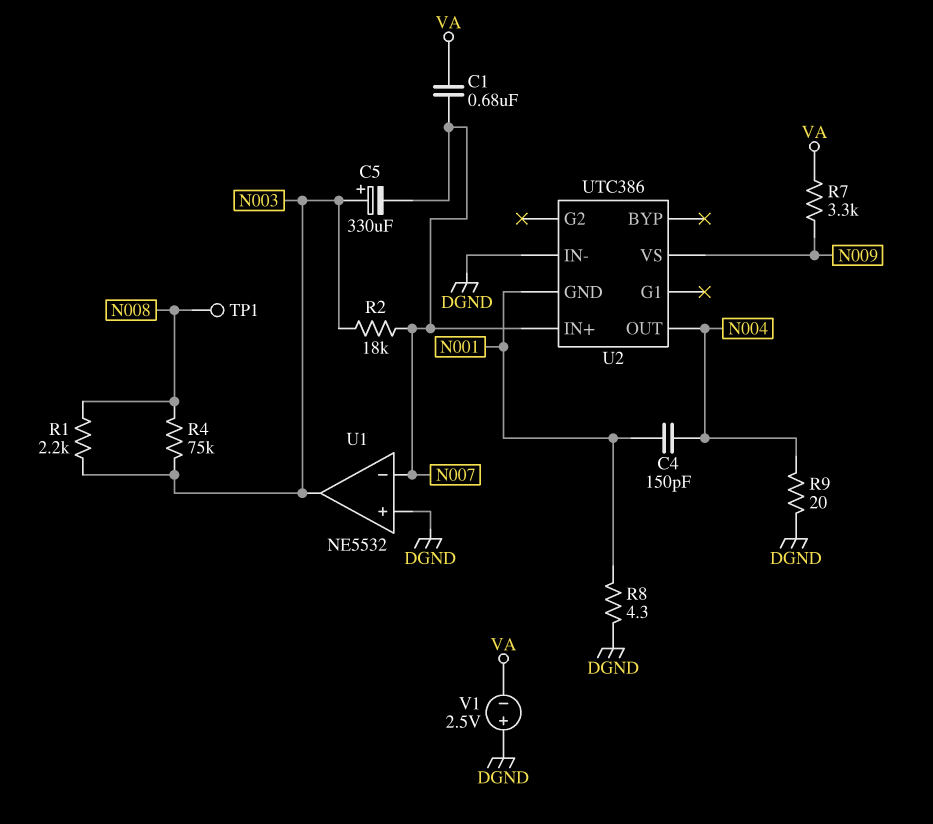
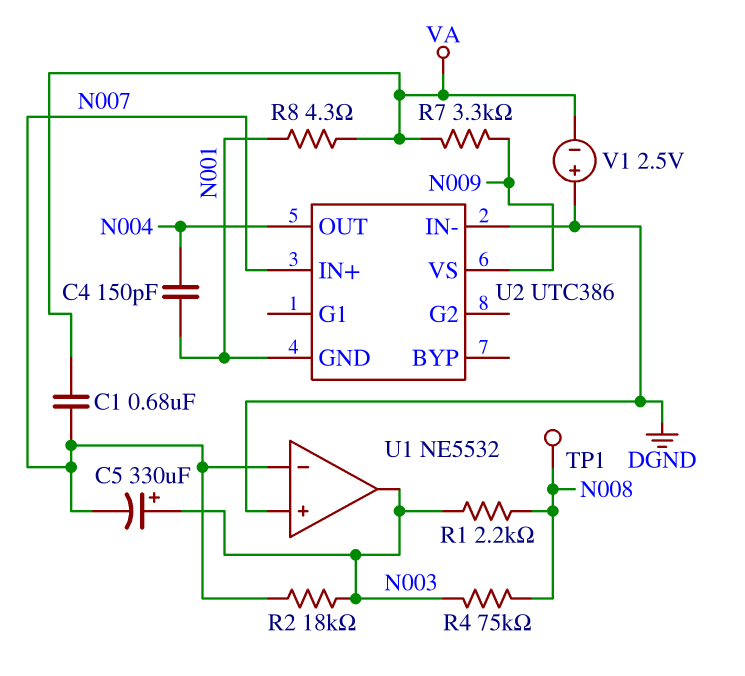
R8: 4.3 (DGND, N001) -> 4.3 (N001, VA)
R9: 20 (DGND, N004) -> none

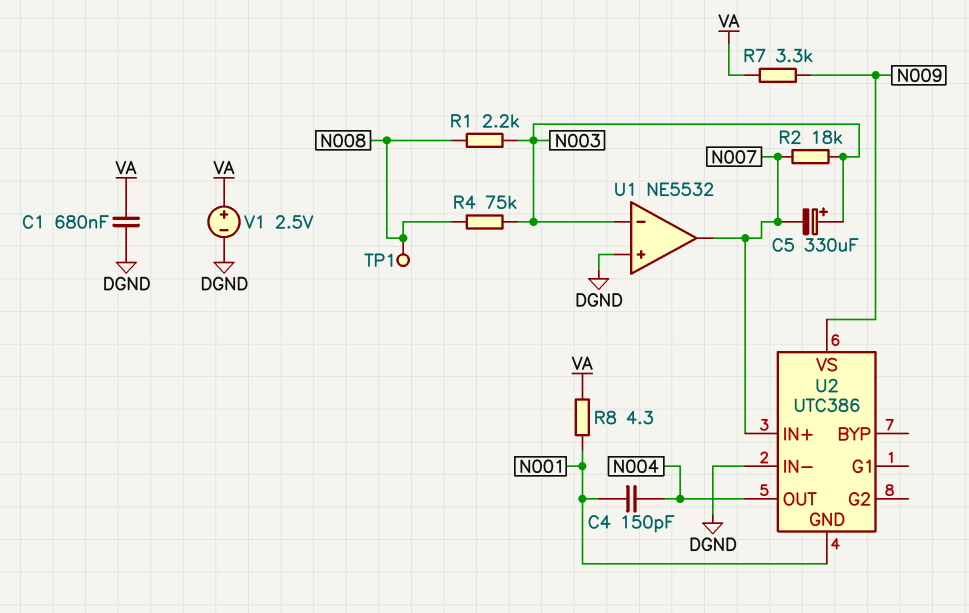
C1: 680nF (N007, VA) -> 680nF (DGND, VA)
U1 pin in-: N007 -> N003
U1 pin out: N003 -> N007
V1: 2.5V (plus DGND, minus VA) -> 2.5V (plus VA, minus DGND)

